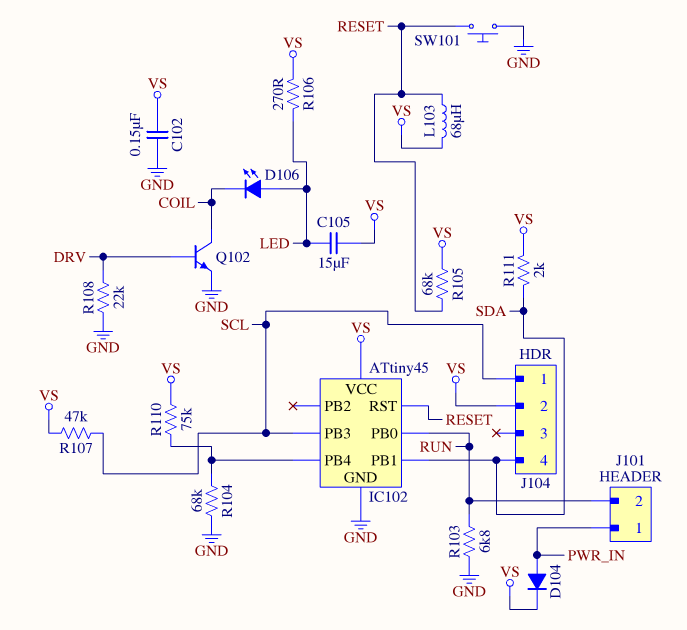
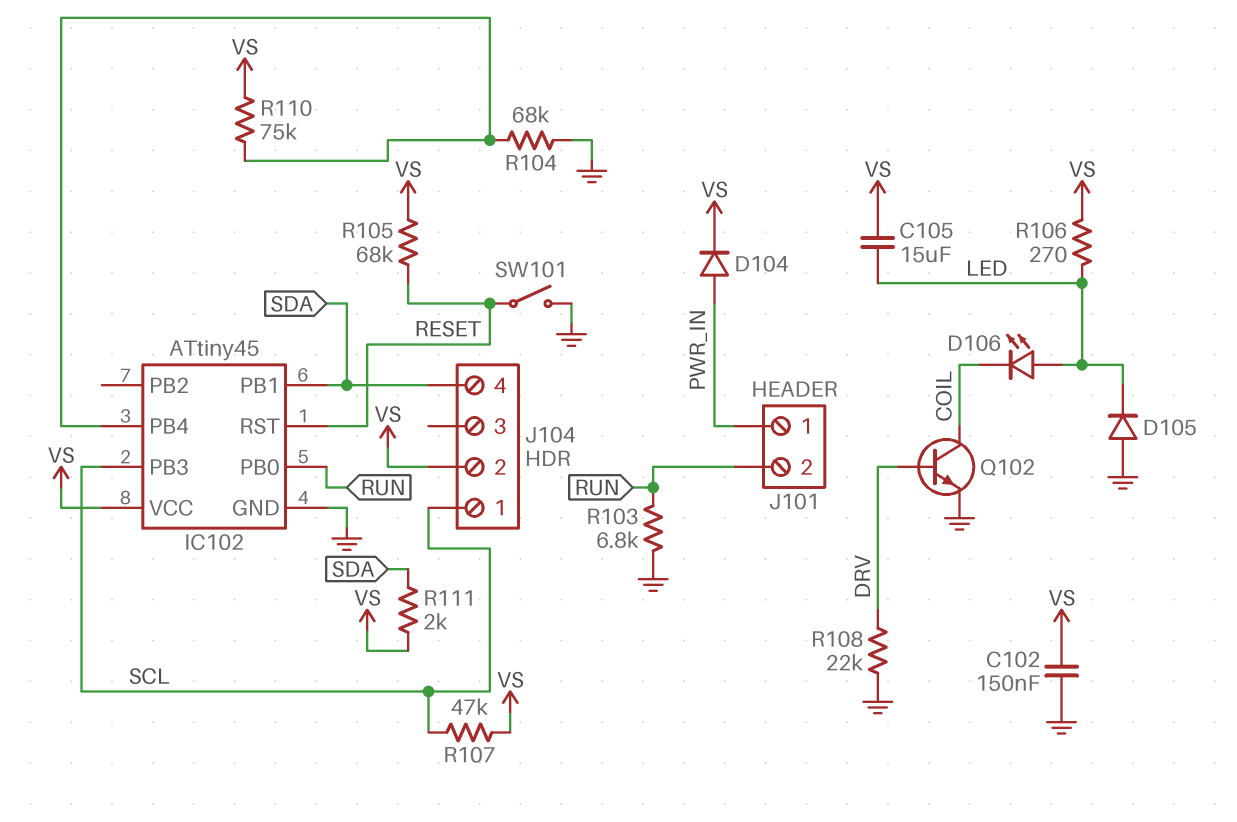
D105: none -> diode (A GND, K LED)
L103: 68uH (RESET, VS) -> none
SW101: button (GND, RESET) -> switch (GND, RESET)

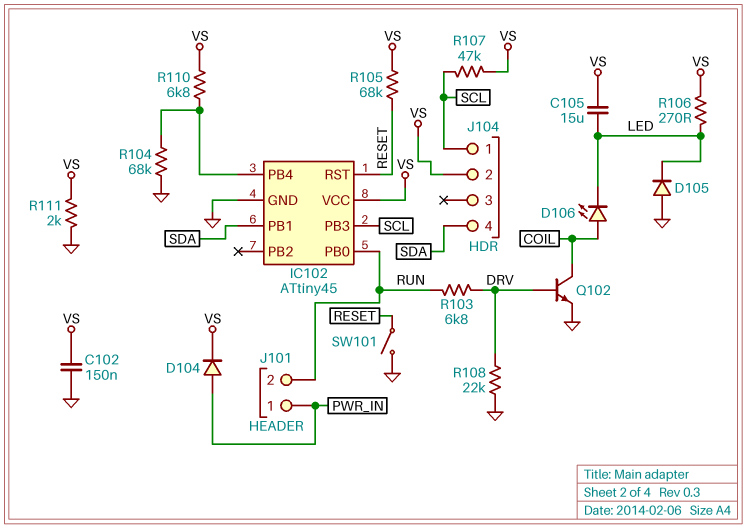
D106: LED (A LED, K COIL) -> LED (A COIL, K LED)
R103: 6.8k (GND, RUN) -> 6.8k (DRV, RUN)
R110: 75k (IC102/PB4, VS) -> 6.8k (IC102/PB4, VS)
R111: 2k (SDA, VS) -> 2k (GND, VS)

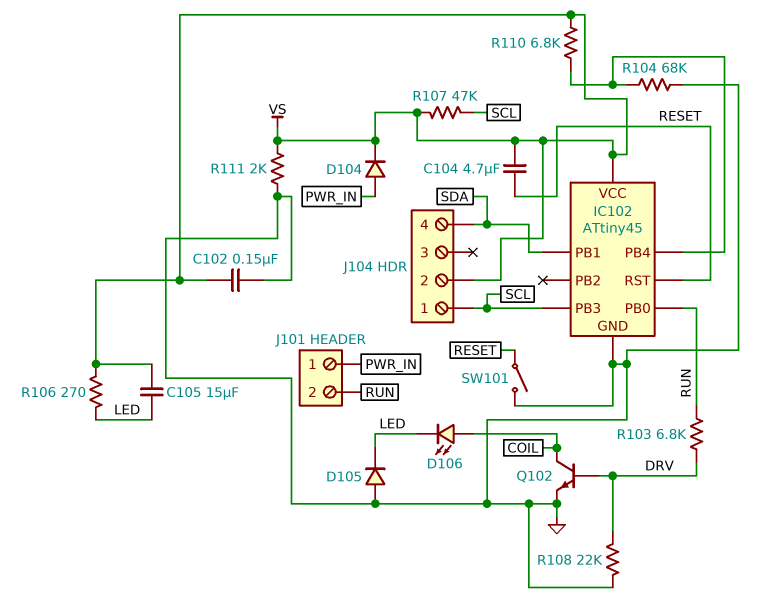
C104: none -> 4.7uF (RESET, VS)
R105: 68k (RESET, VS) -> none

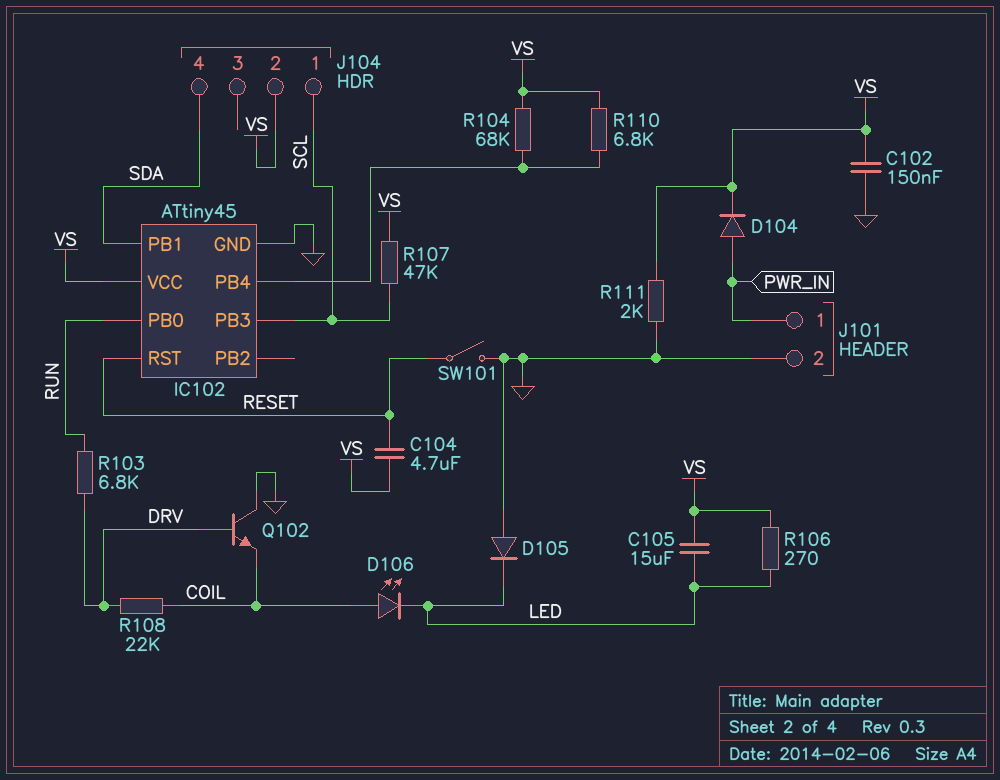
J101 pin 2: RUN -> GND
Q102: NPN (B DRV, C COIL, E GND) -> NPN (B DRV, C GND, E COIL)
R104: 68k (GND, IC102/PB4) -> 68k (IC102/PB4, VS)
R108: 22k (DRV, GND) -> 22k (COIL, DRV)

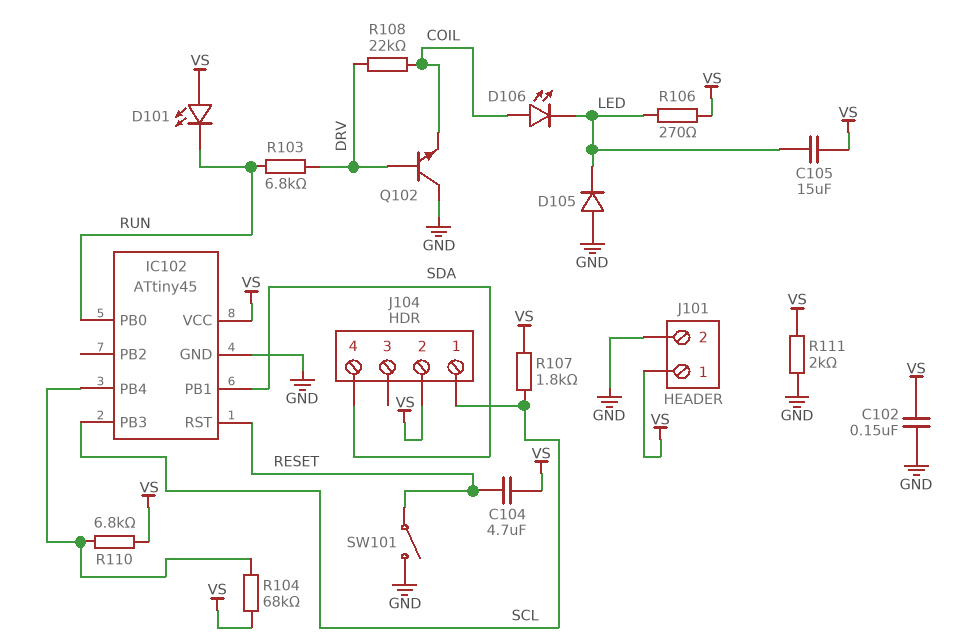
D101: none -> LED (A VS, K RUN)
D104: diode (A PWR_IN, K VS) -> none
J101 pin 1: PWR_IN -> VS
R107: 47k (SCL, VS) -> 1.8k (SCL, VS)

